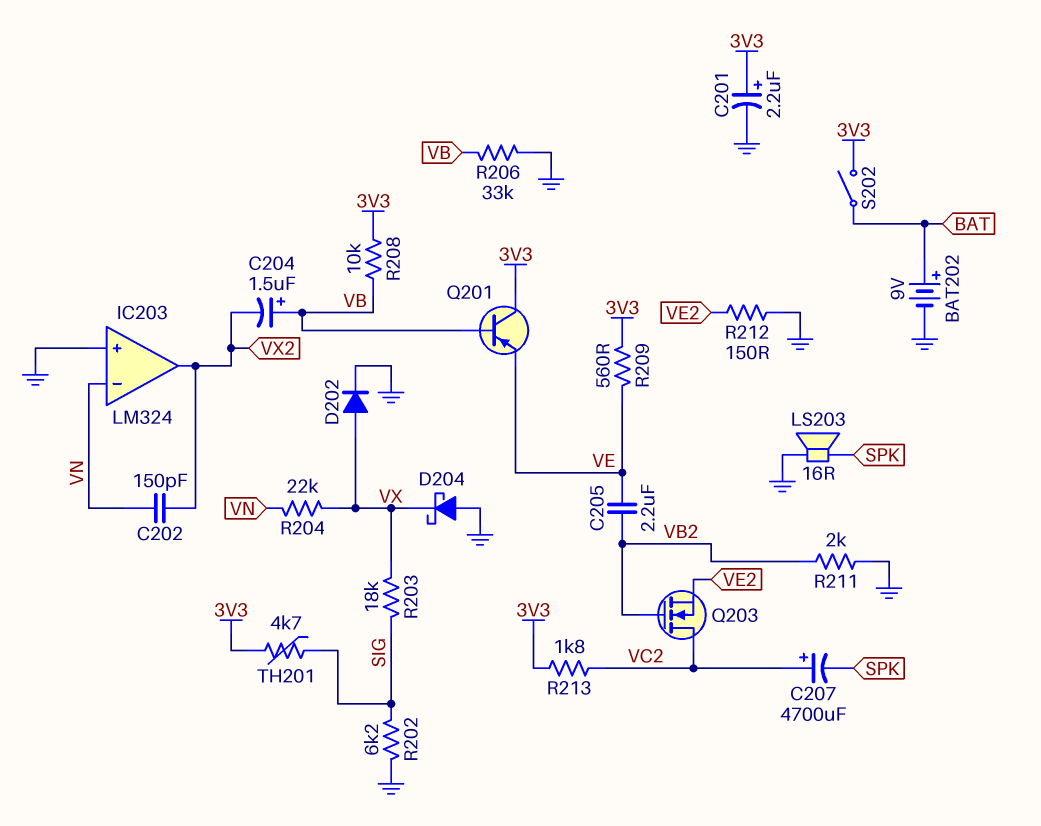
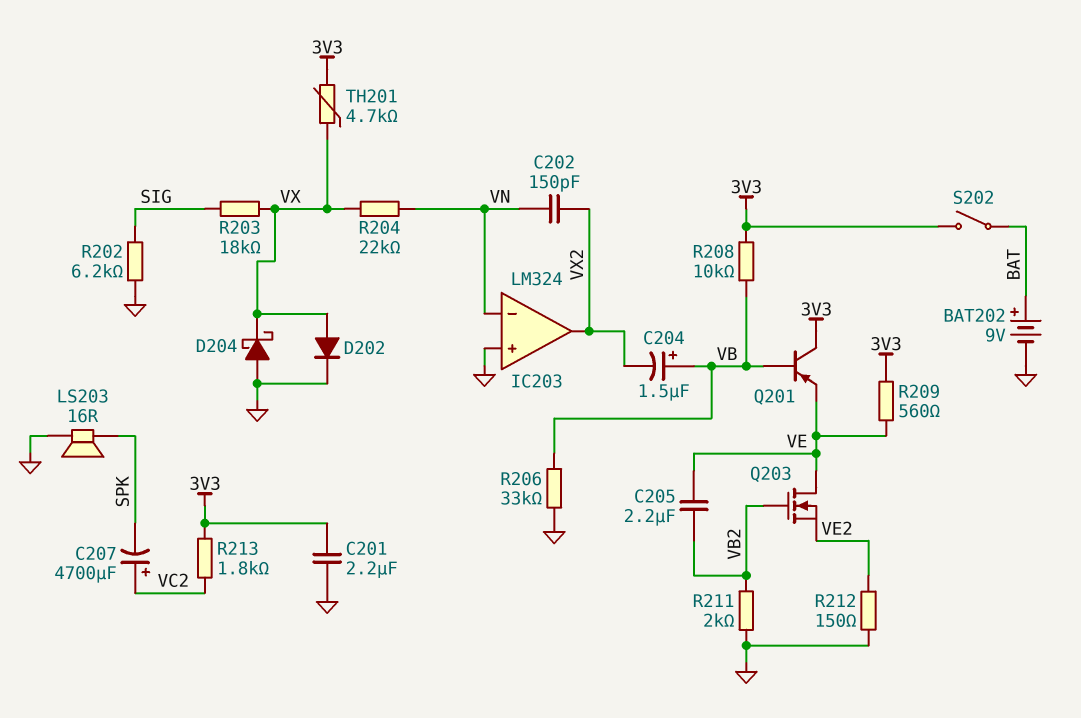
C201: 2.2uF (plus 3V3, minus GND) -> 2.2uF (3V3, GND)
Q203: NMOS (G VB2, D VC2, S VE2) -> NMOS (G VB2, D VE, S VE2)
TH201: 4.7k (3V3, SIG) -> 4.7k (3V3, VX)

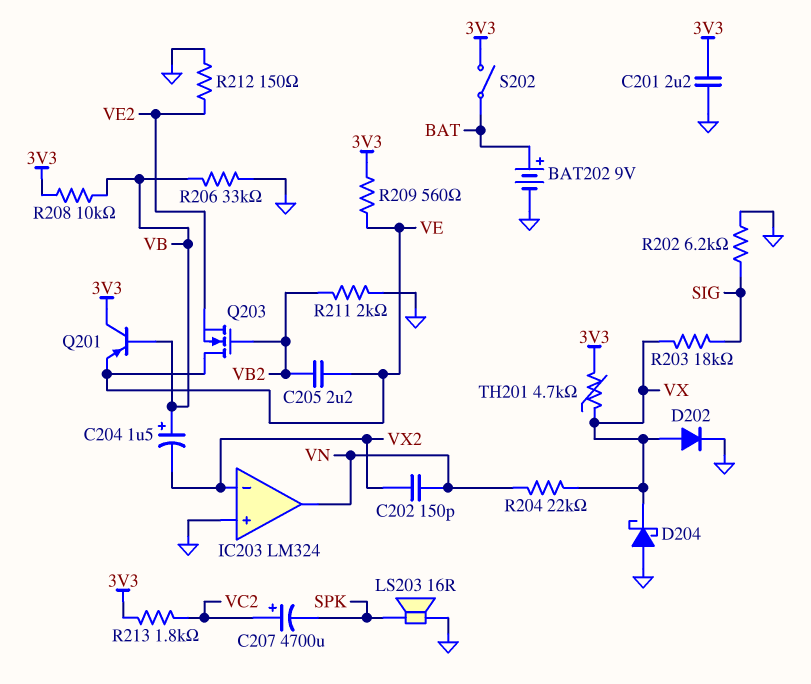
IC203 pin in-: VN -> VX2
IC203 pin out: VX2 -> VN

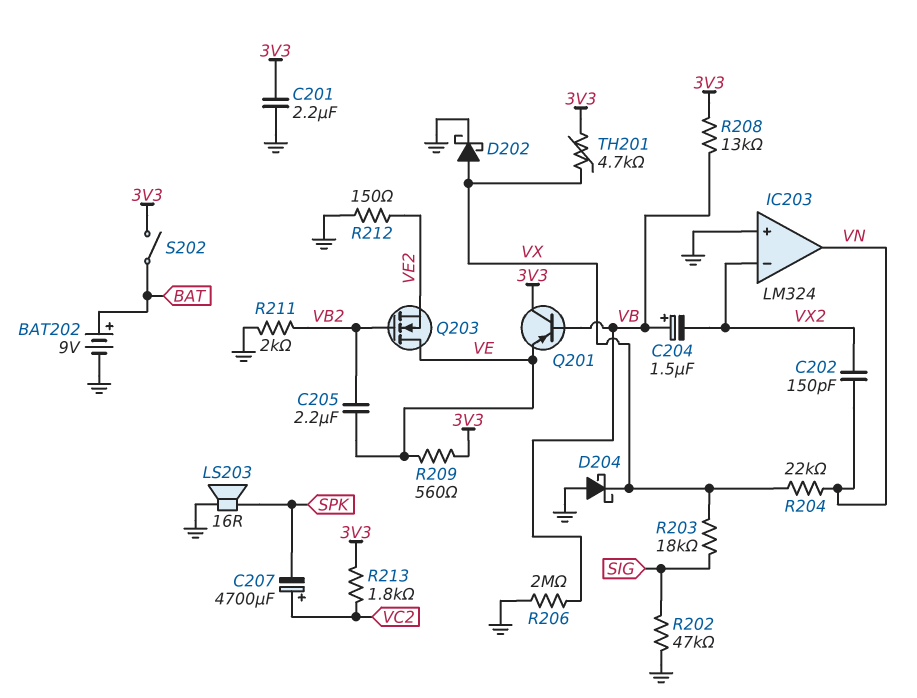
D202: diode (A VX, K GND) -> schottky (A VX, K GND)
R202: 6.2k (GND, SIG) -> 47k (GND, SIG)
R206: 33k (GND, VB) -> 2M (GND, VB)
R208: 10k (3V3, VB) -> 13k (3V3, VB)

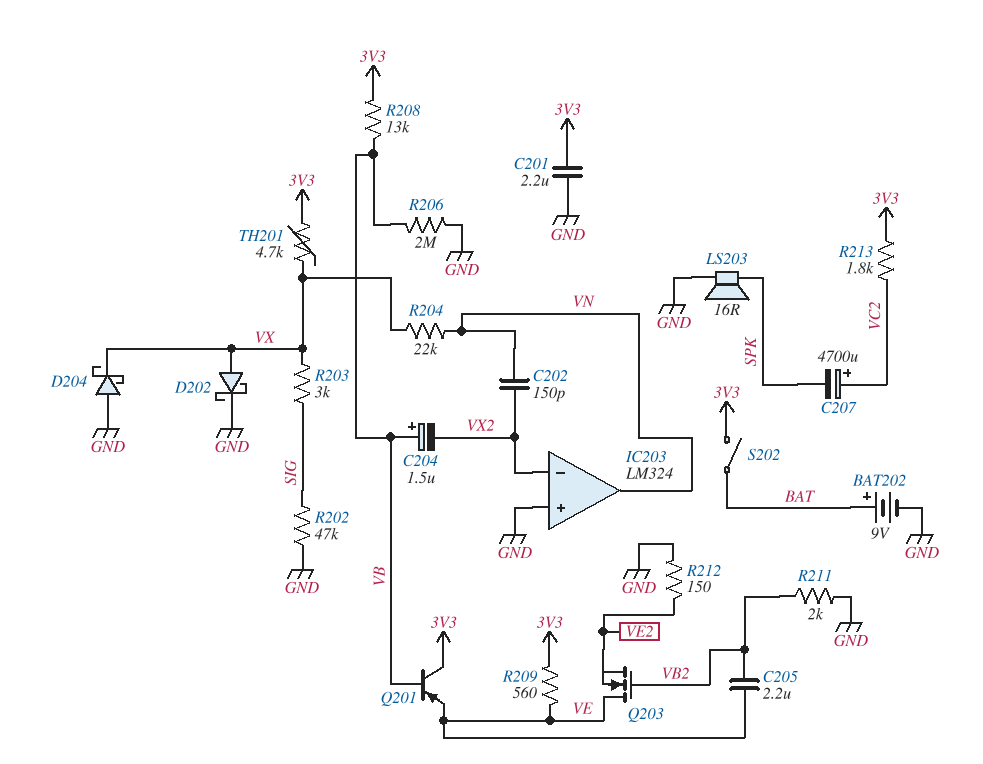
R203: 18k (SIG, VX) -> 3k (SIG, VX)

